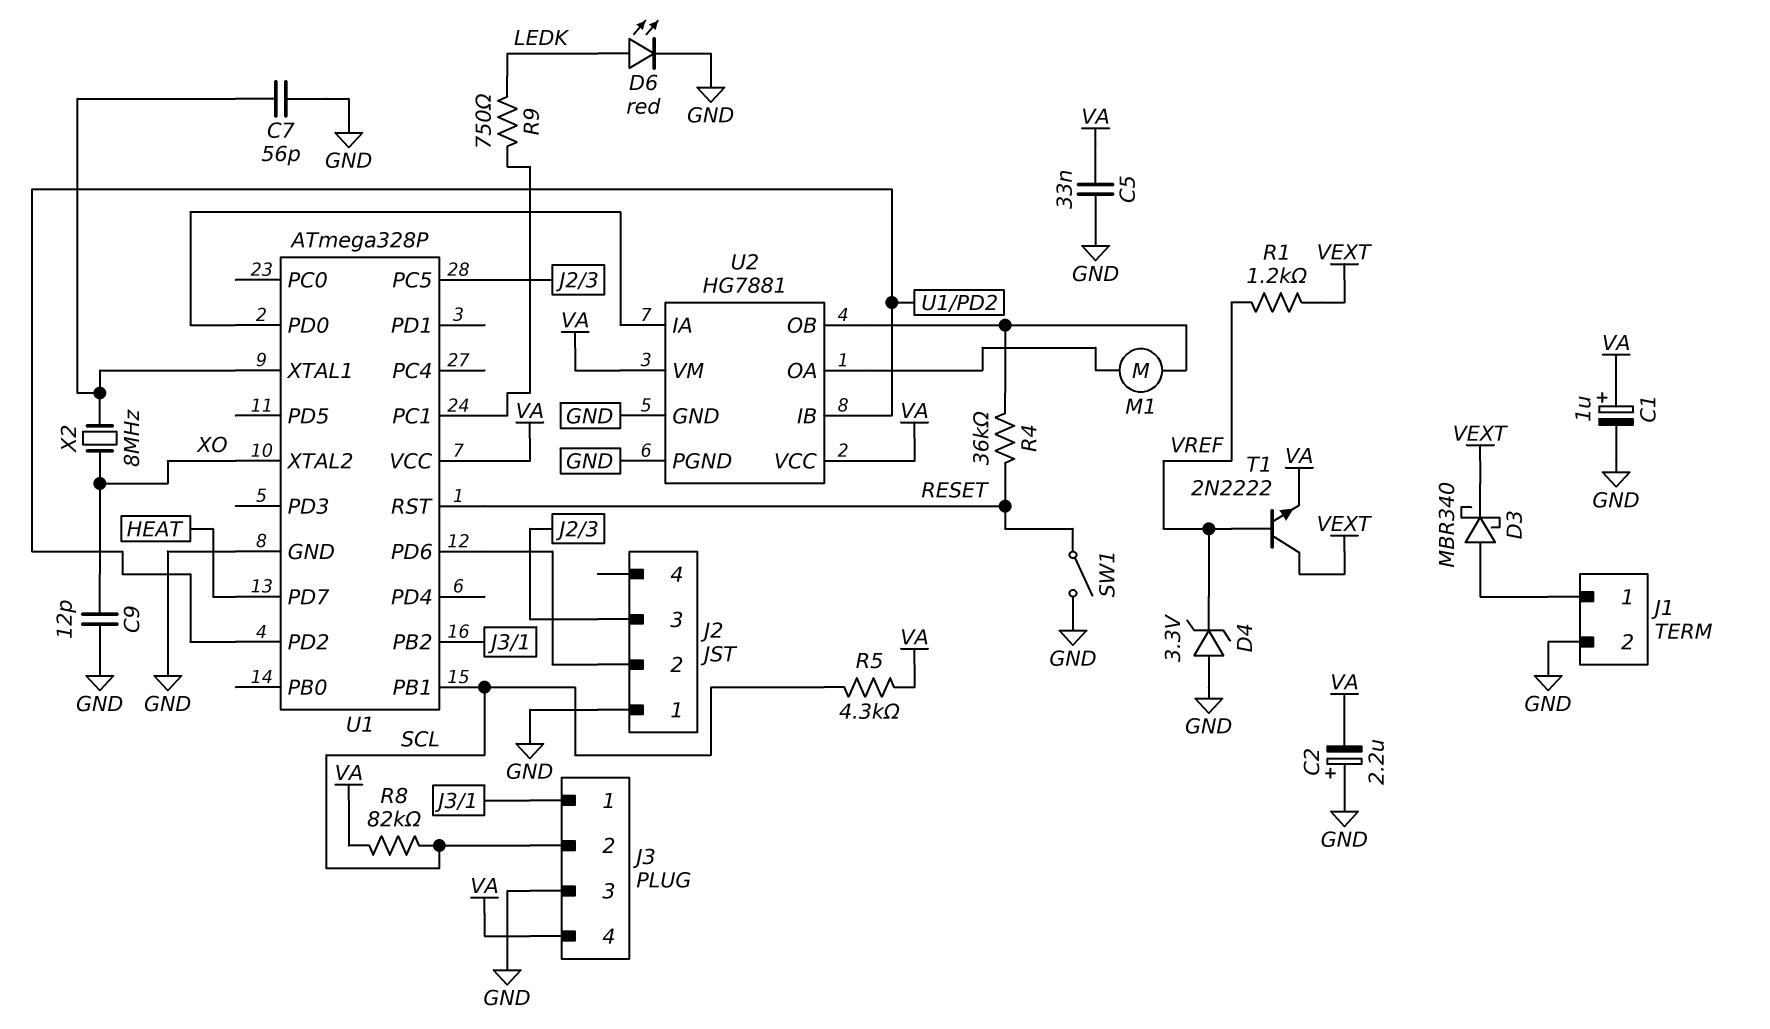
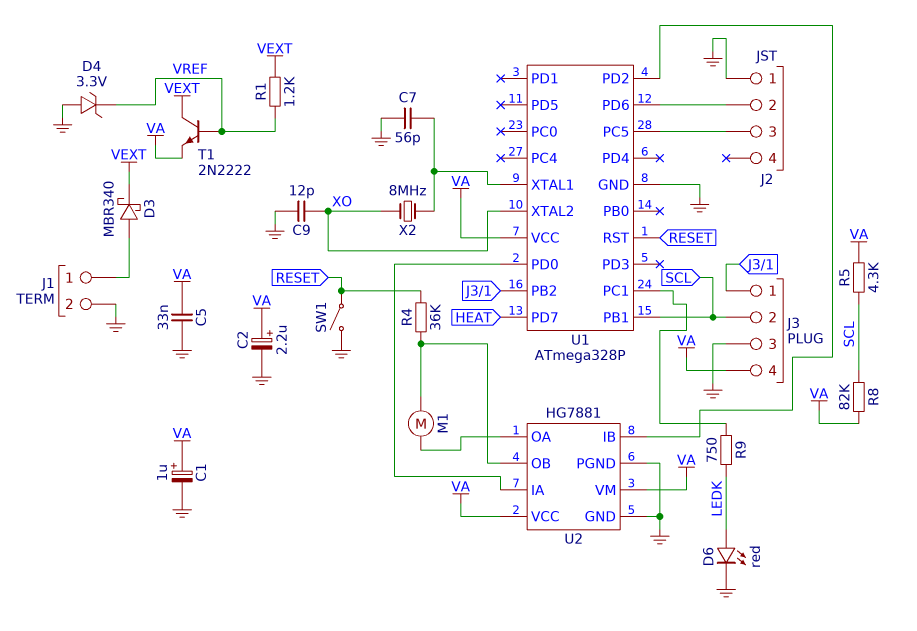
C2: 2.2uF (plus GND, minus VA) -> 2.2uF (plus VA, minus GND)

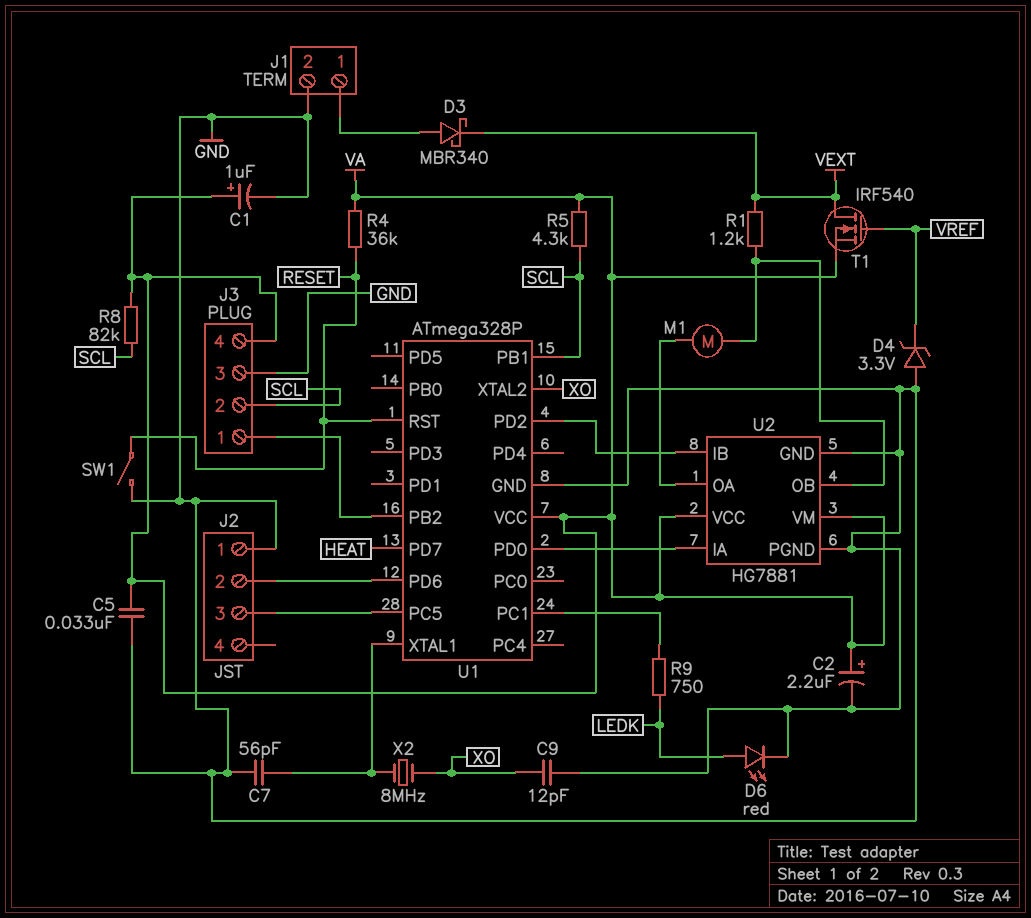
R1: 1.2k (VEXT, VREF) -> 1.2k (U2/OB, VEXT)
R4: 36k (RESET, U2/OB) -> 36k (RESET, VA)
T1: NPN 2N2222 (B VREF, C VEXT, E VA) -> NMOS IRF540 (G VREF, D VEXT, S VA)

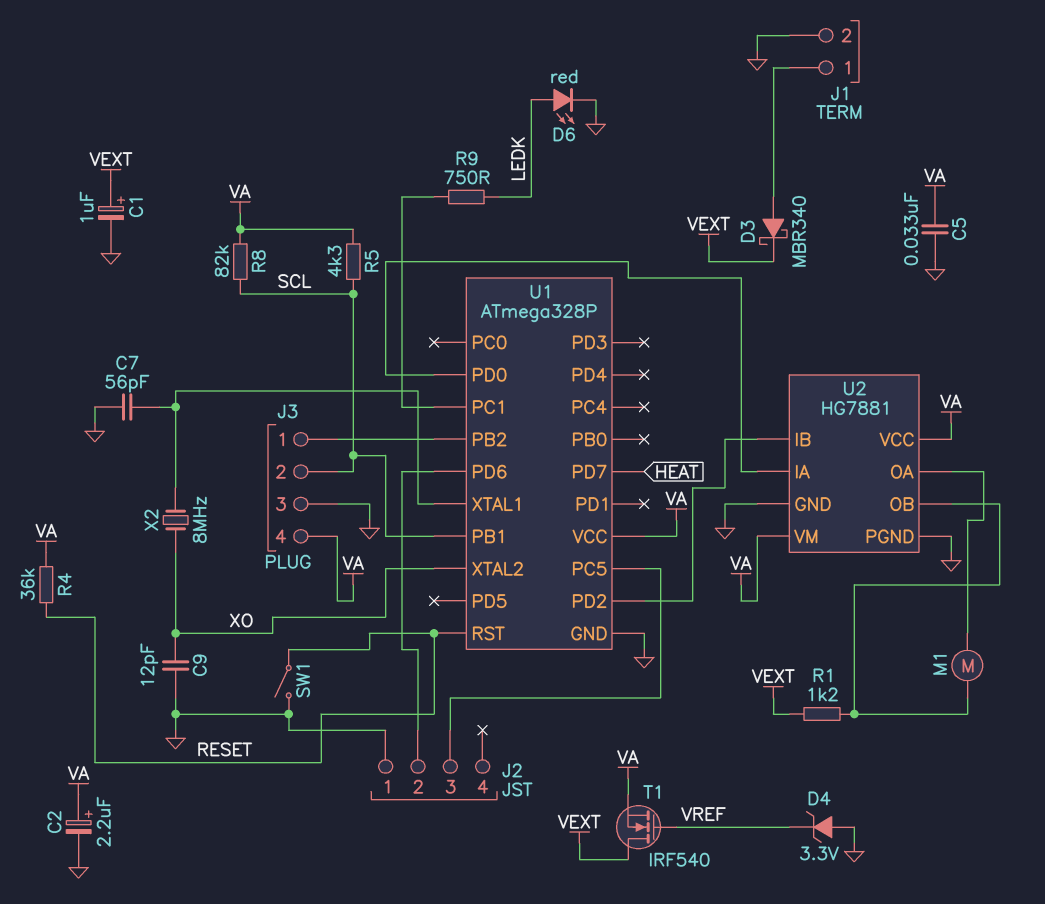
C1: 1uF (plus VA, minus GND) -> 1uF (plus VEXT, minus GND)

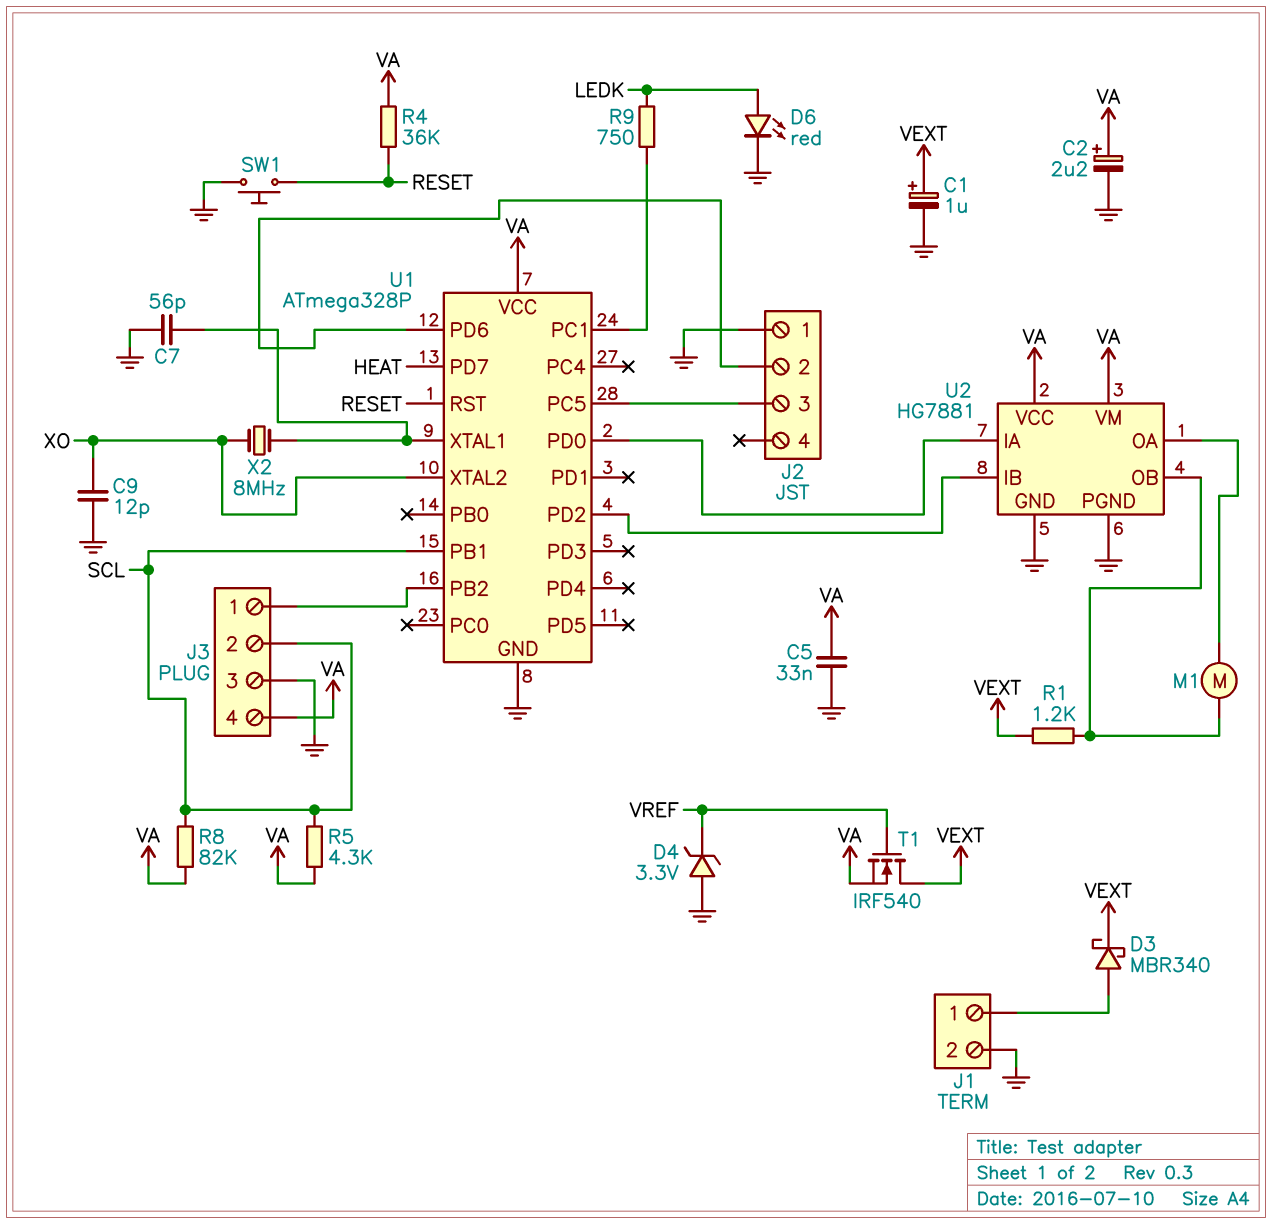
SW1: switch (GND, RESET) -> button (GND, RESET)

